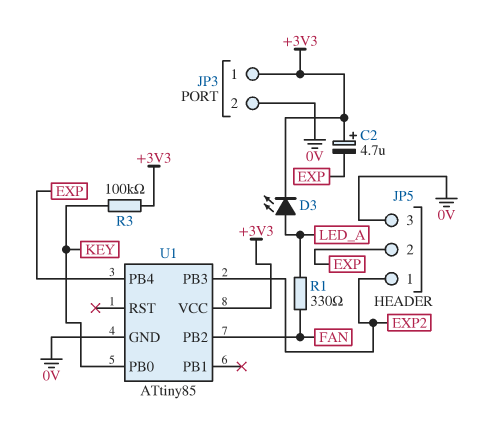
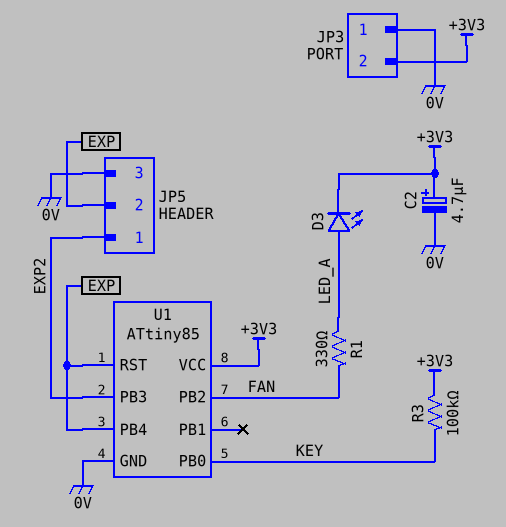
C2: 4.7uF (plus +3V3, minus EXP) -> 4.7uF (plus +3V3, minus 0V)
JP3 pin 1: +3V3 -> 0V
JP3 pin 2: 0V -> +3V3
U1 pin RST: none -> EXP

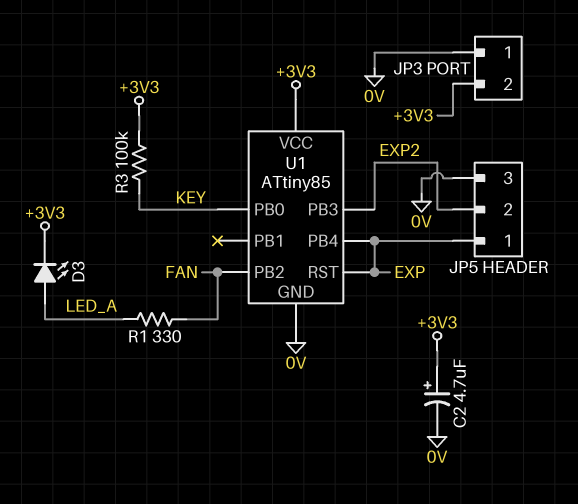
JP5 pin 1: EXP2 -> EXP
JP5 pin 2: EXP -> EXP2

